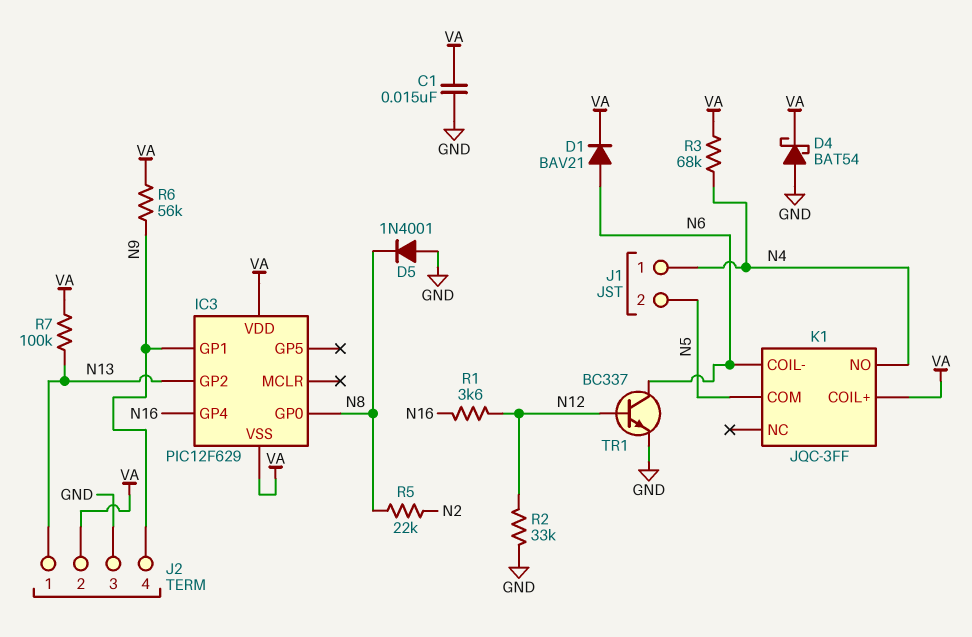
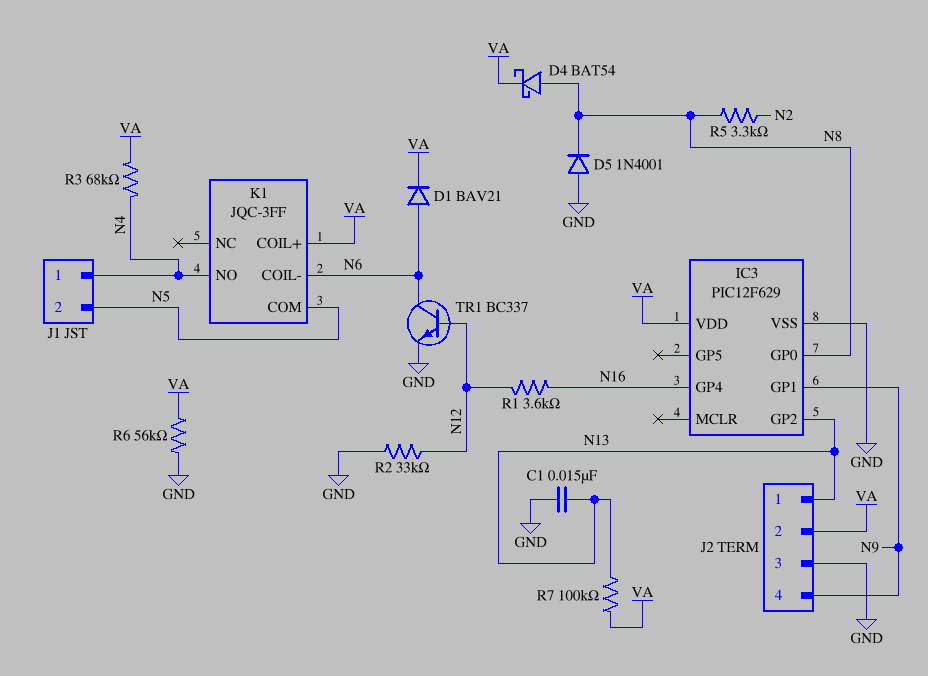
C1: 15nF (GND, VA) -> 15nF (GND, N13)
D4: schottky BAT54 (A GND, K VA) -> schottky BAT54 (A N8, K VA)
IC3 pin VSS: VA -> GND
R5: 22k (N2, N8) -> 3.3k (N2, N8)
R6: 56k (N9, VA) -> 56k (GND, VA)

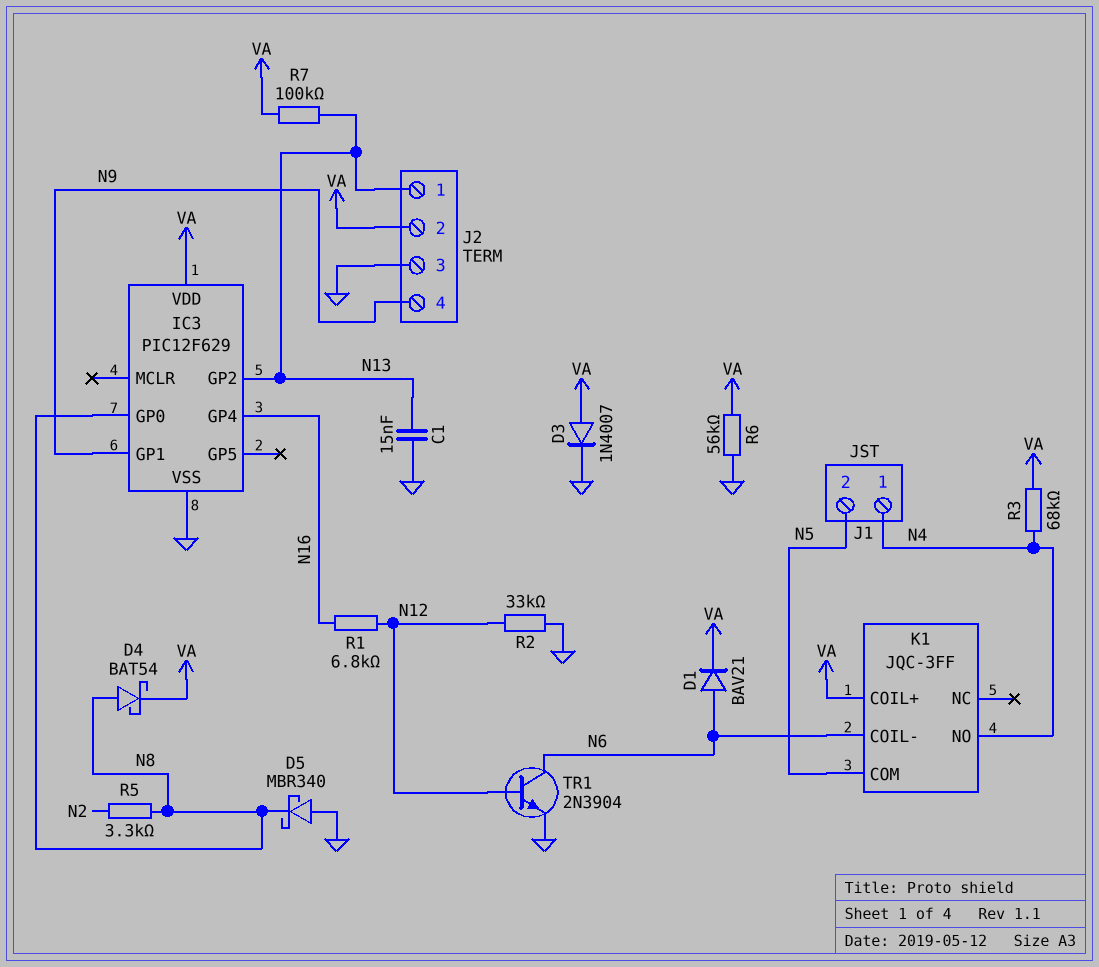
D3: none -> diode 1N4007 (A VA, K GND)
D5: diode 1N4001 (A GND, K N8) -> schottky MBR340 (A GND, K N8)
R1: 3.6k (N12, N16) -> 6.8k (N12, N16)
TR1: NPN BC337 (B N12, C N6, E GND) -> NPN 2N3904 (B N12, C N6, E GND)

